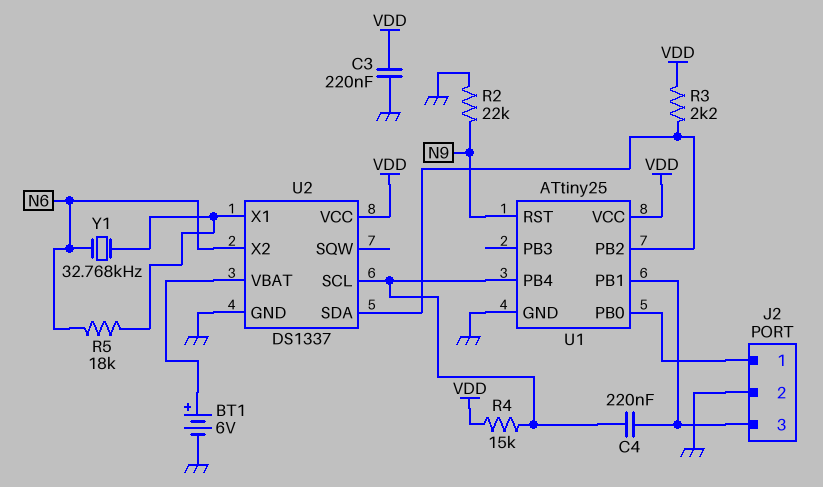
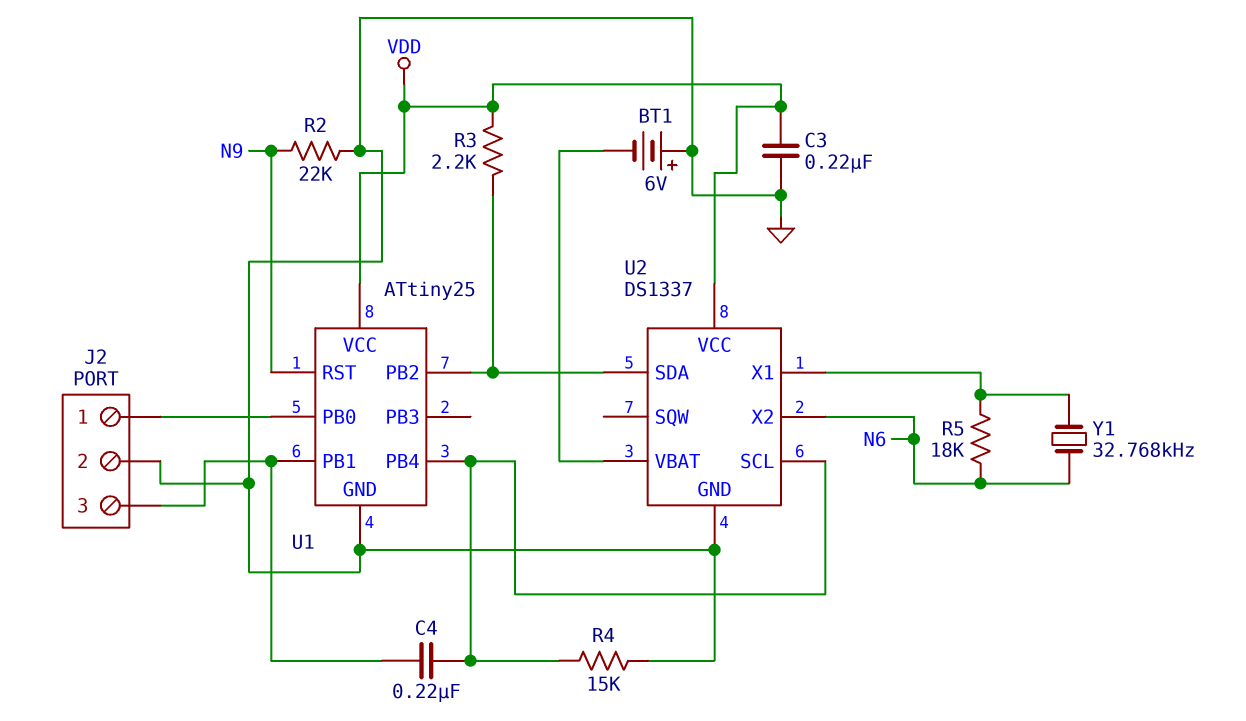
BT1: 6V (plus U2/VBAT, minus GND) -> 6V (plus GND, minus U2/VBAT)
R4: 15k (U1/PB4, VDD) -> 15k (GND, U1/PB4)

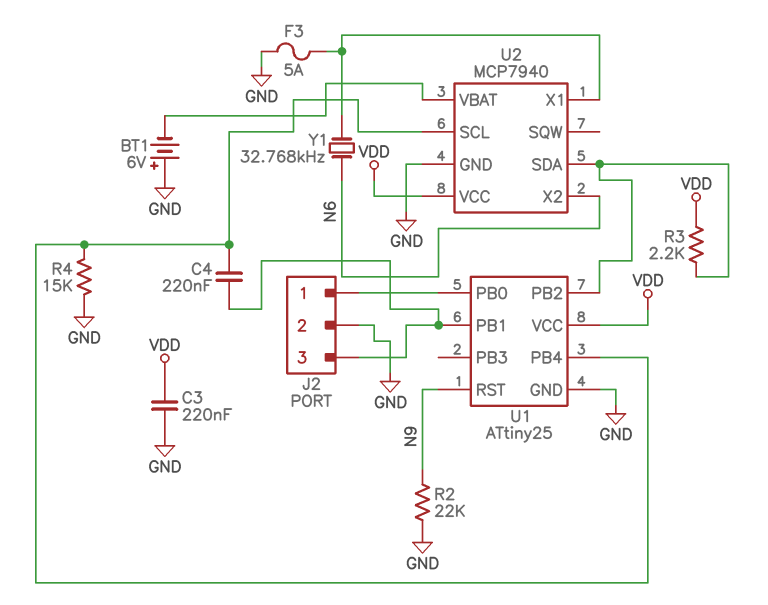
F3: none -> 5A (GND, U2/X1)
R5: 18k (N6, U2/X1) -> none
U2: DS1337 -> MCP7940

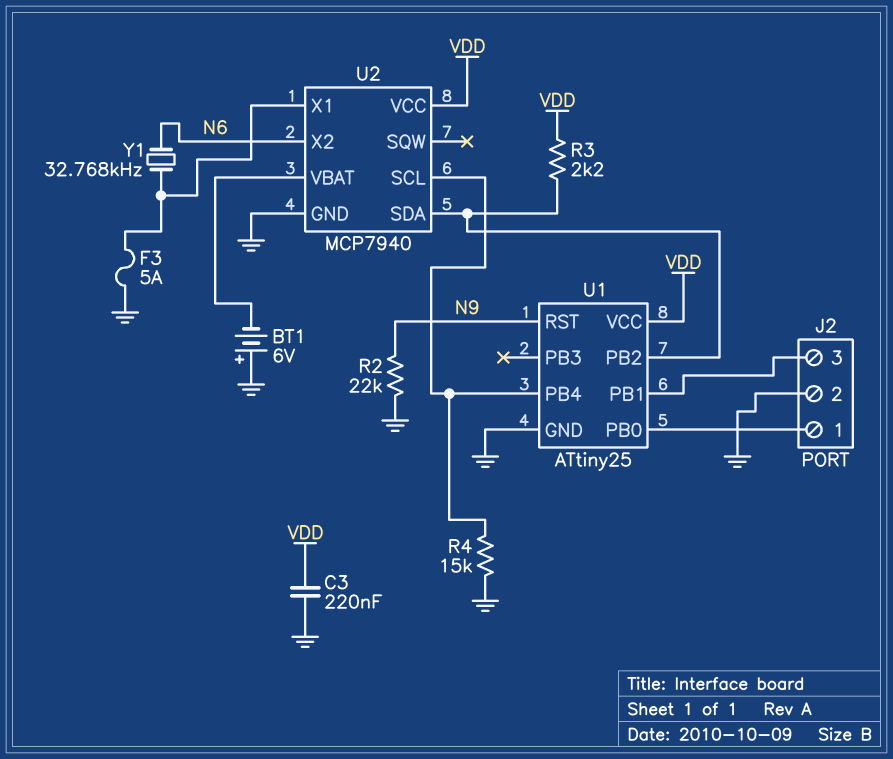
C4: 220nF (J2/3, U1/PB4) -> none

